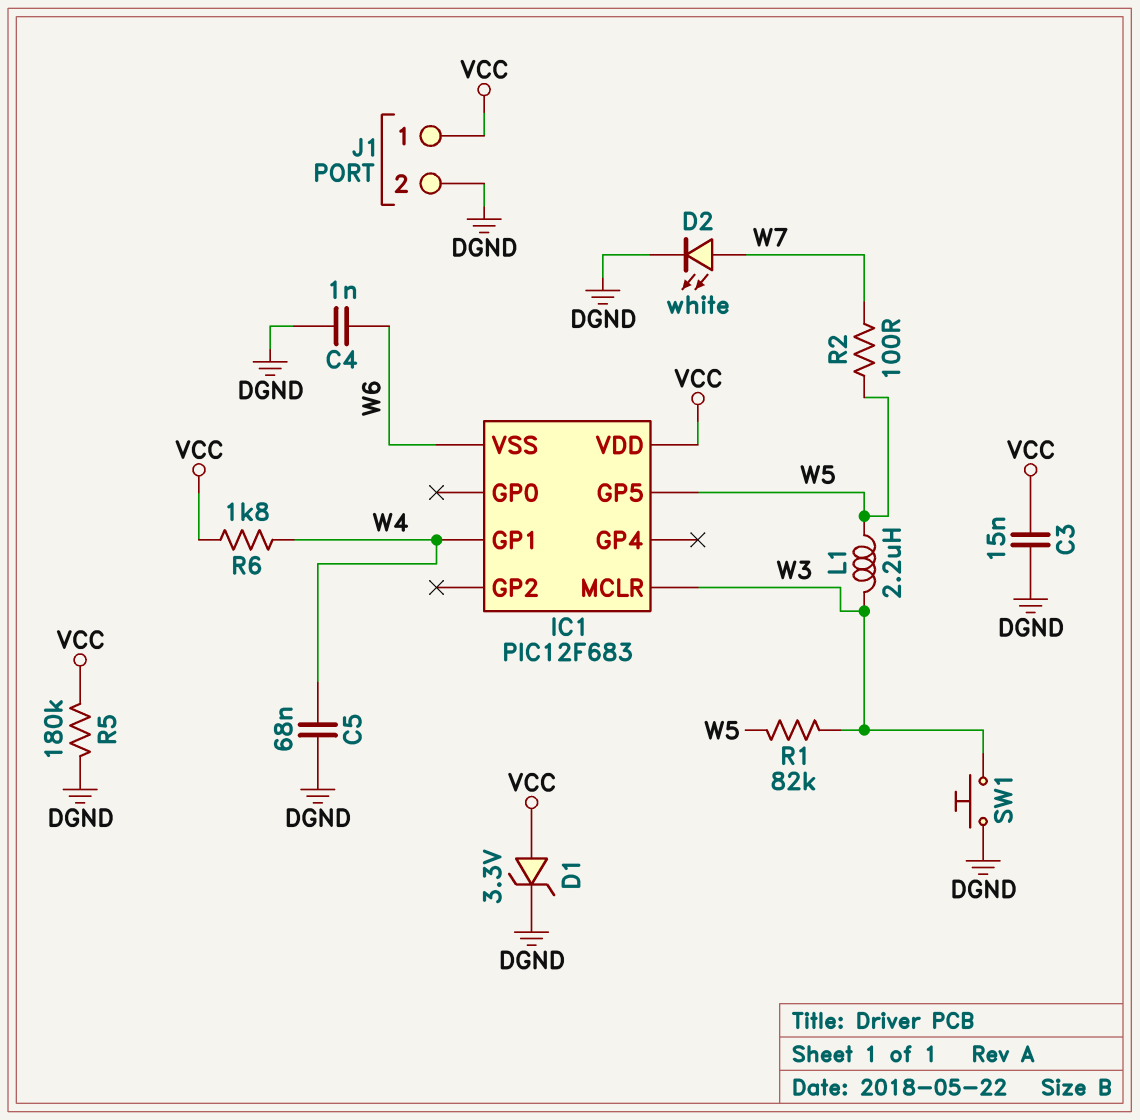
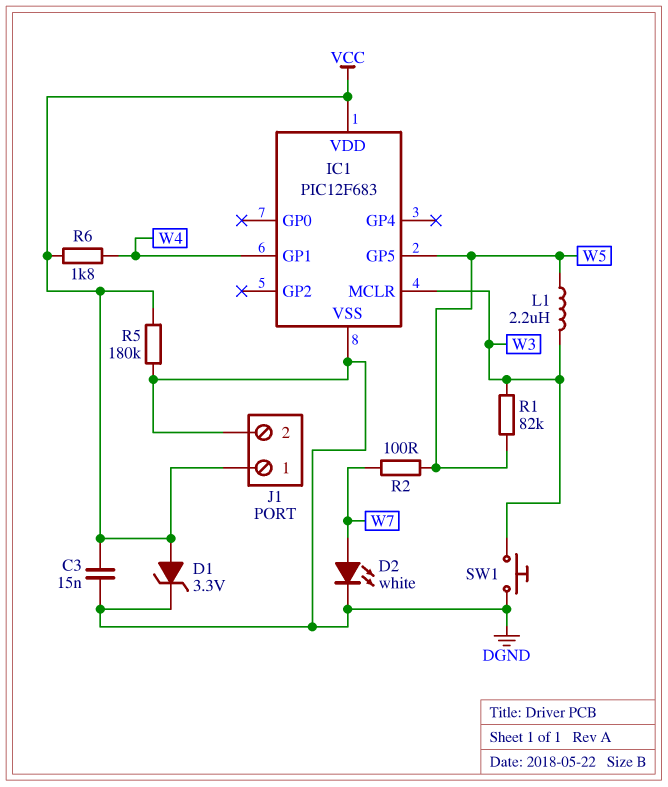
C4: 1nF (DGND, W6) -> none
C5: 68nF (DGND, W4) -> none
IC1 pin VSS: W6 -> DGND

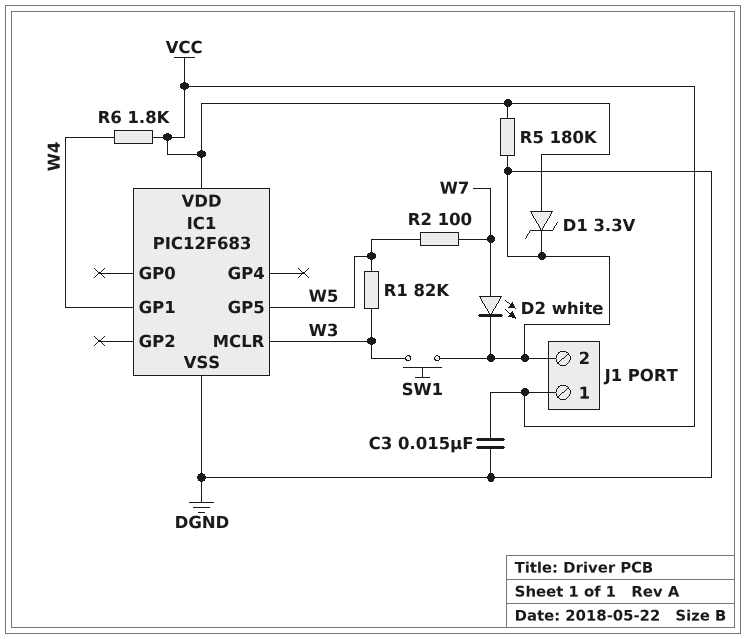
L1: 2.2uH (W3, W5) -> none

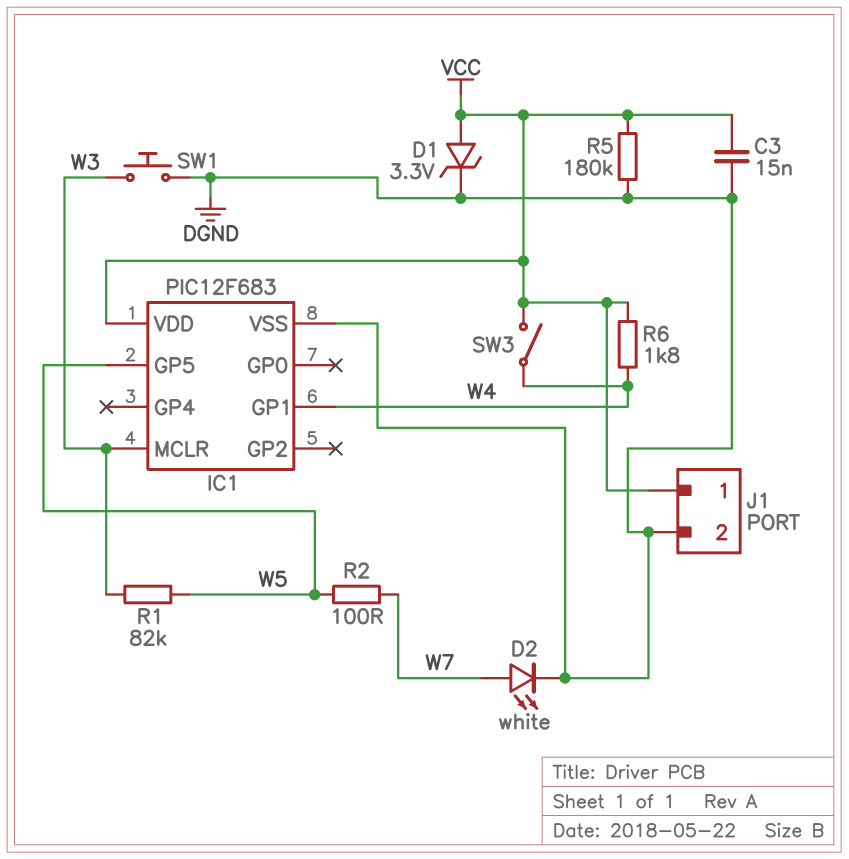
SW3: none -> switch (VCC, W4)

